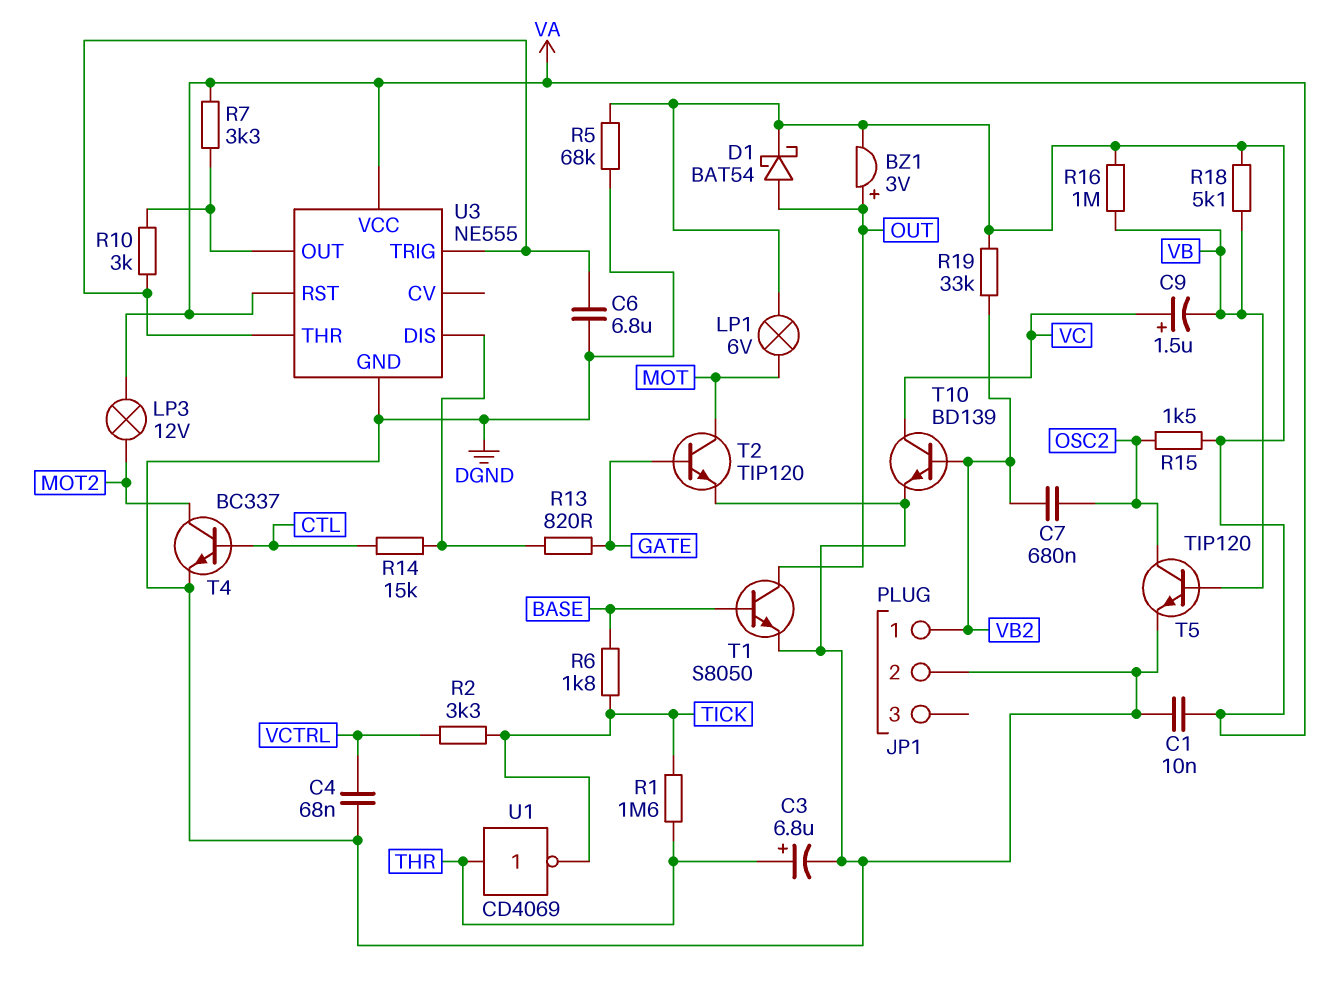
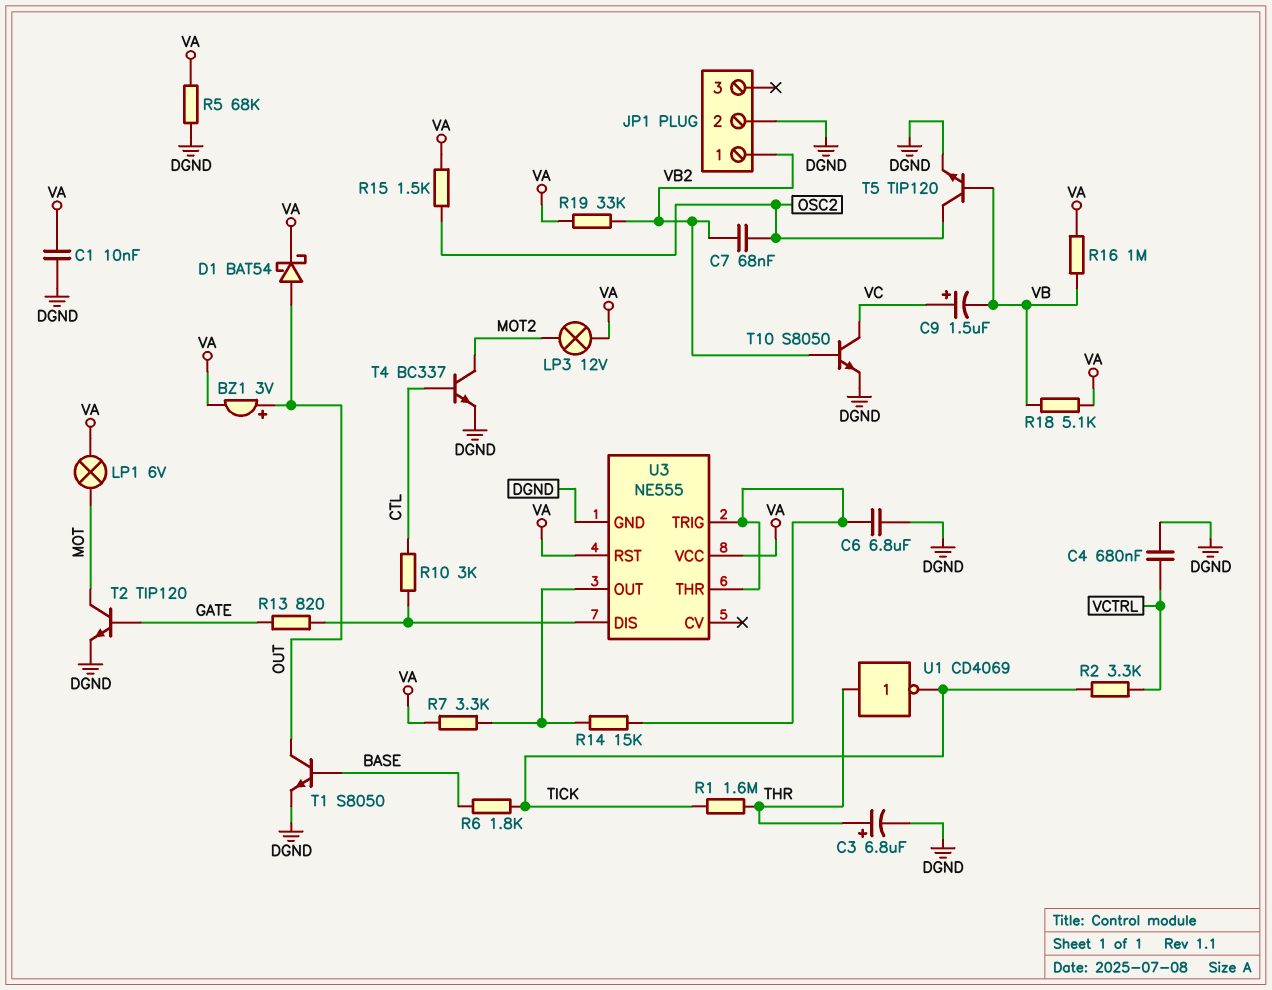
C4: 68nF (DGND, VCTRL) -> 680nF (DGND, VCTRL)
C7: 680nF (OSC2, VB2) -> 68nF (OSC2, VB2)
R10: 3k (U3/OUT, U3/THR) -> 3k (CTL, U3/DIS)
R14: 15k (CTL, U3/DIS) -> 15k (U3/OUT, U3/THR)
T10: NPN BD139 (B VB2, C VC, E DGND) -> NPN S8050 (B VB2, C VC, E DGND)

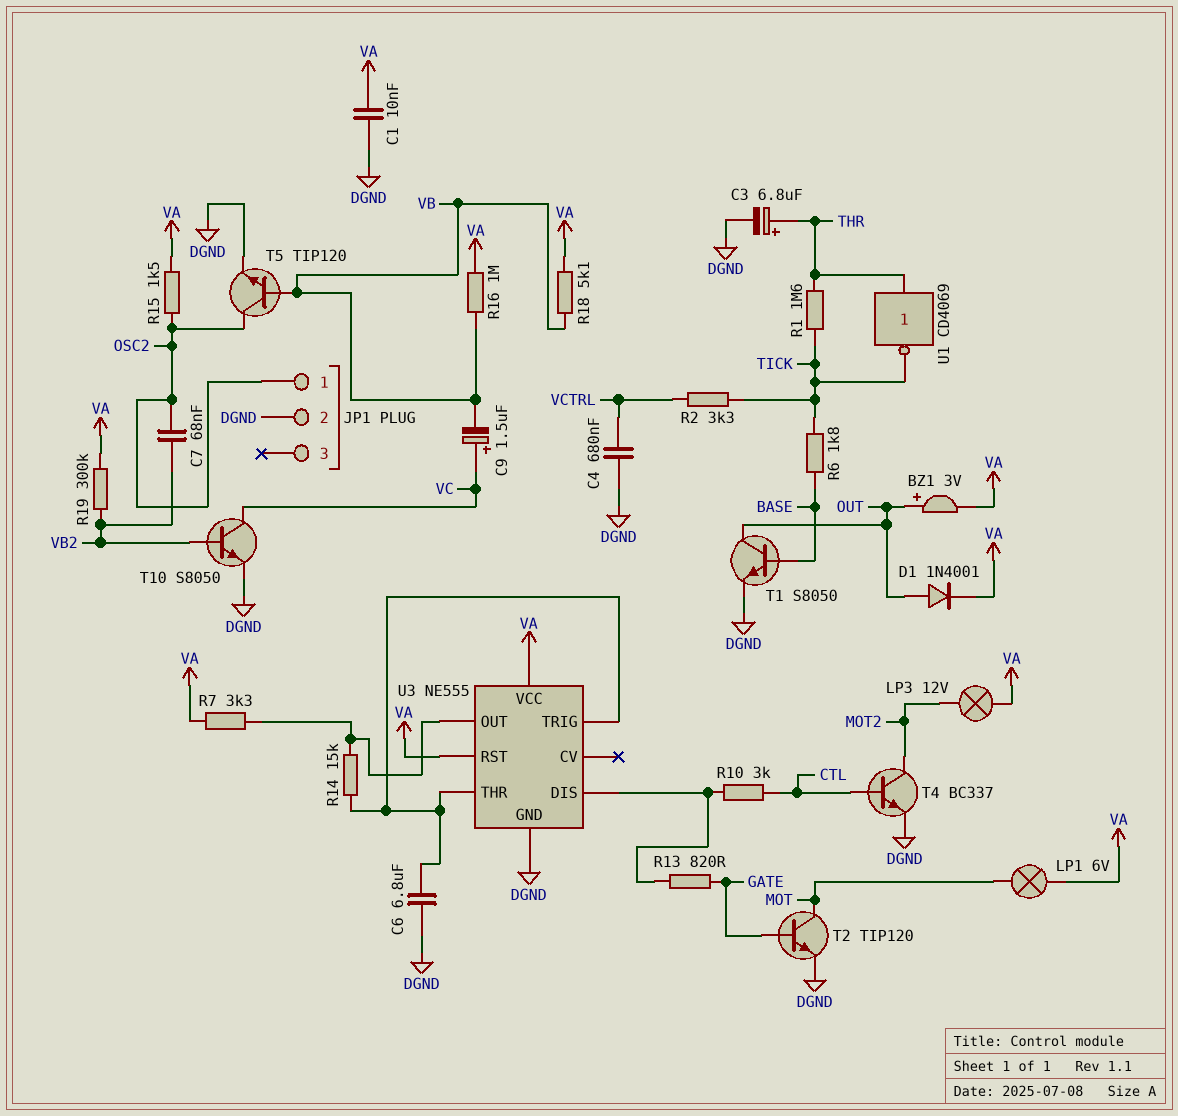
D1: schottky BAT54 (A OUT, K VA) -> diode 1N4001 (A OUT, K VA)
JP1 pin 1: VB2 -> OSC2
R5: 68k (DGND, VA) -> none
R19: 33k (VA, VB2) -> 300k (VA, VB2)

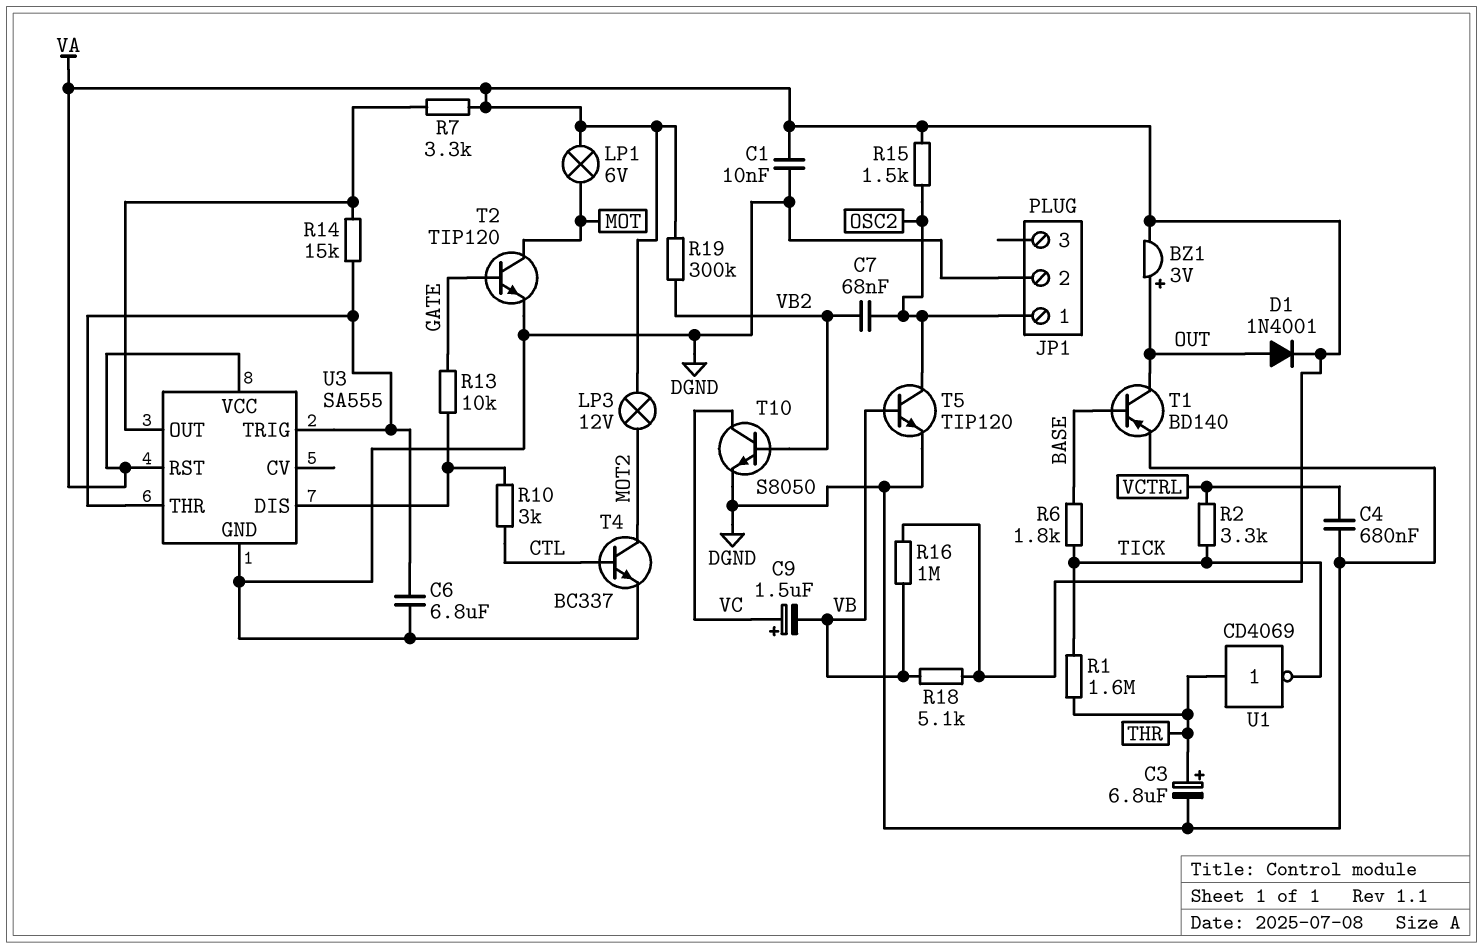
R13: 820 (GATE, U3/DIS) -> 10k (GATE, U3/DIS)
T1: NPN S8050 (B BASE, C OUT, E DGND) -> PNP BD140 (B BASE, C OUT, E DGND)
U3: NE555 -> SA555

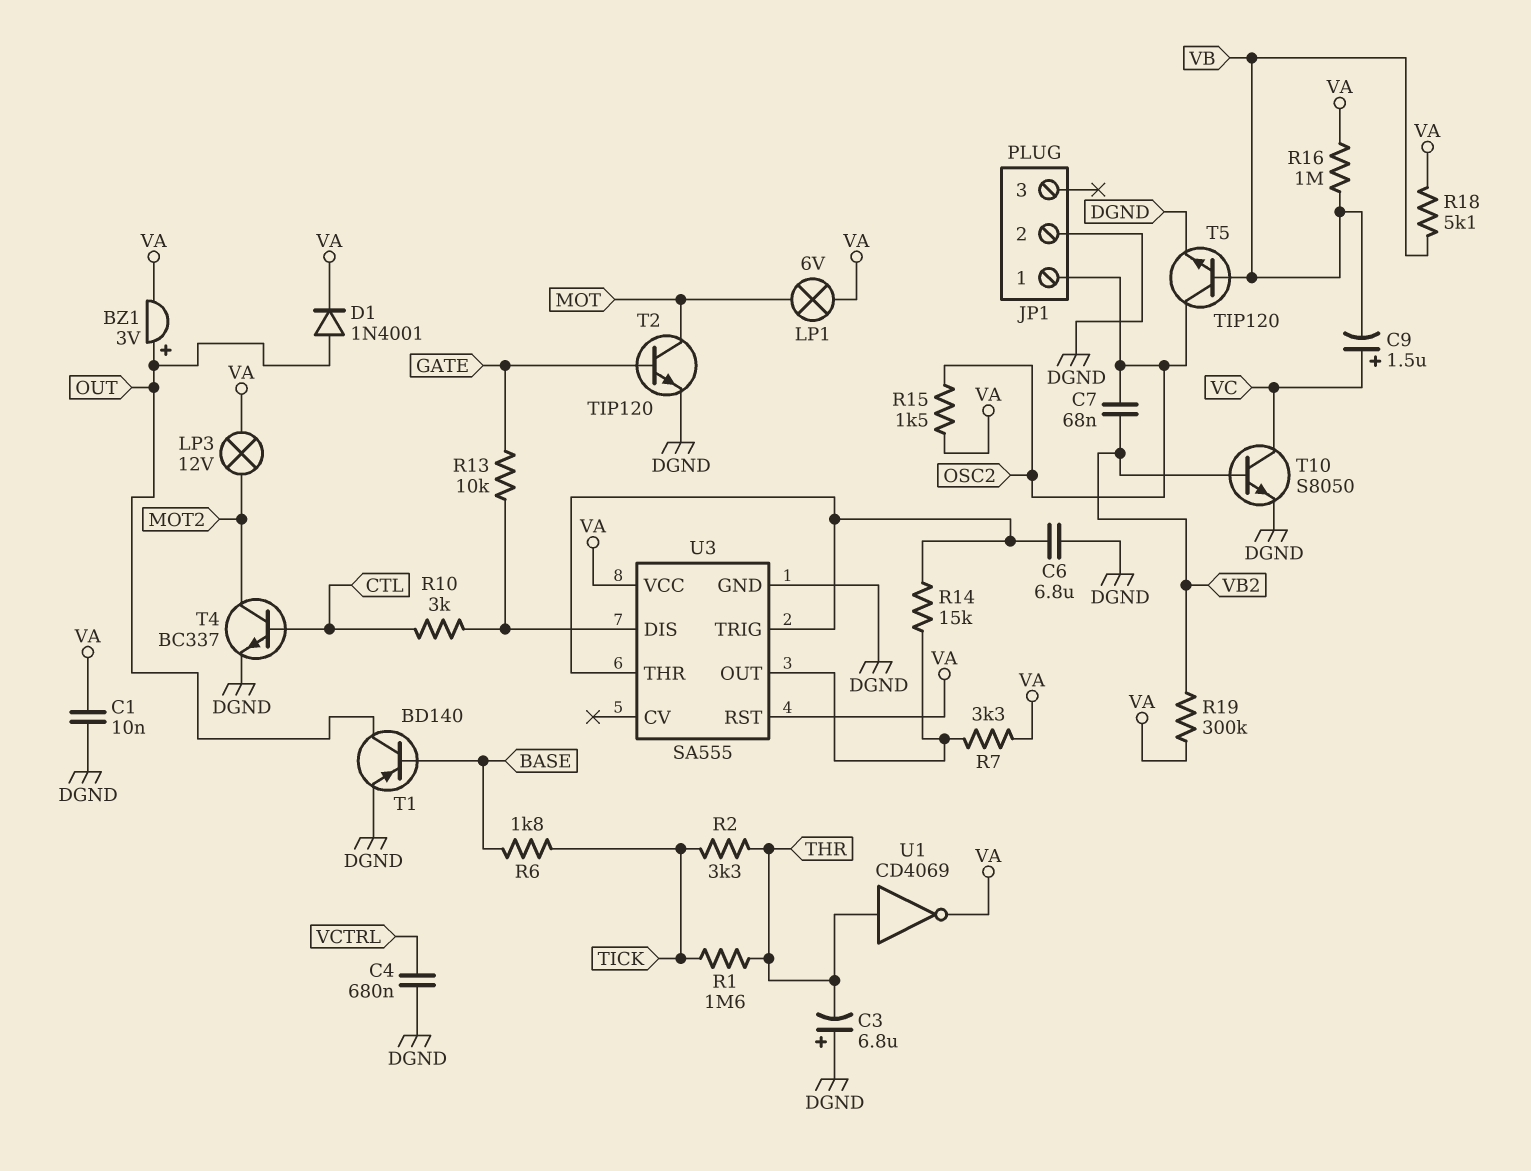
C3: 6.8uF (plus THR, minus DGND) -> 6.8uF (plus DGND, minus THR)
R2: 3.3k (TICK, VCTRL) -> 3.3k (THR, TICK)
U1: NOT CD4069 (in THR, out TICK) -> NOT CD4069 (in THR, out VA)

